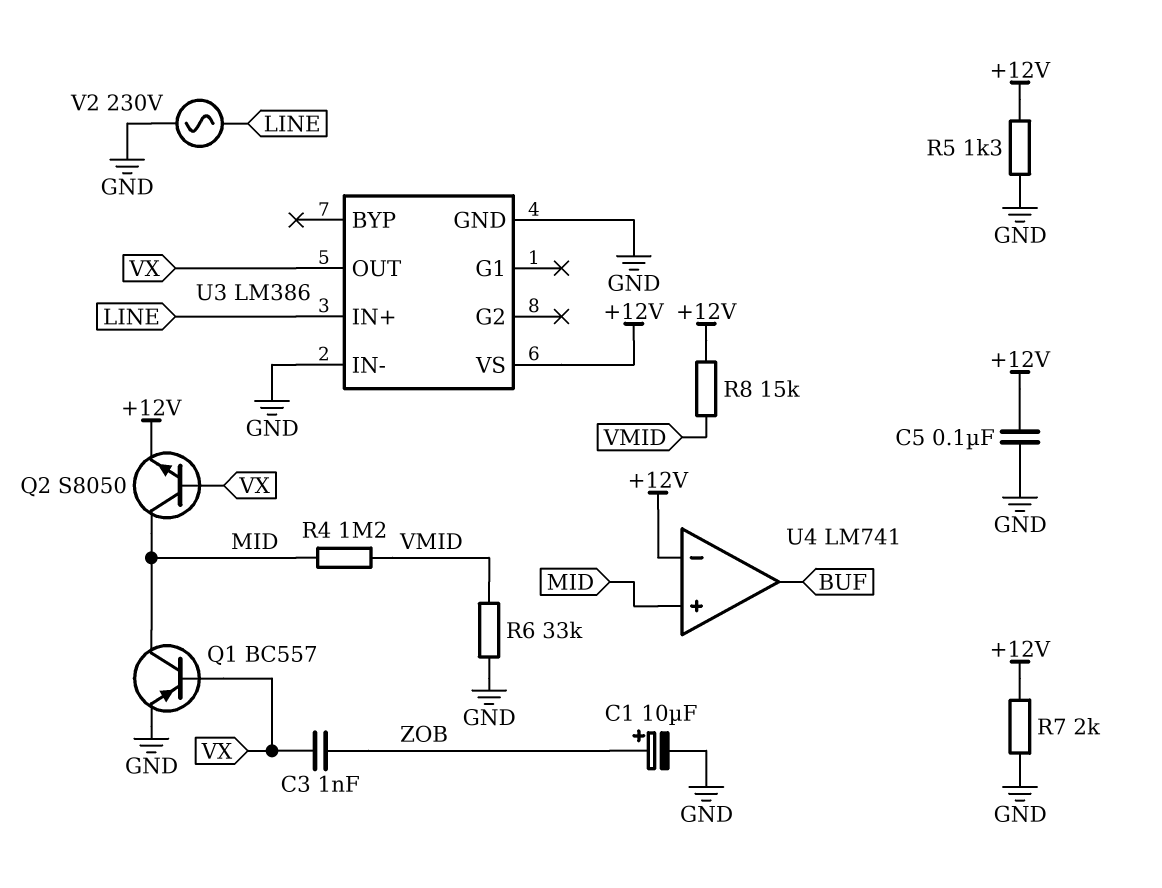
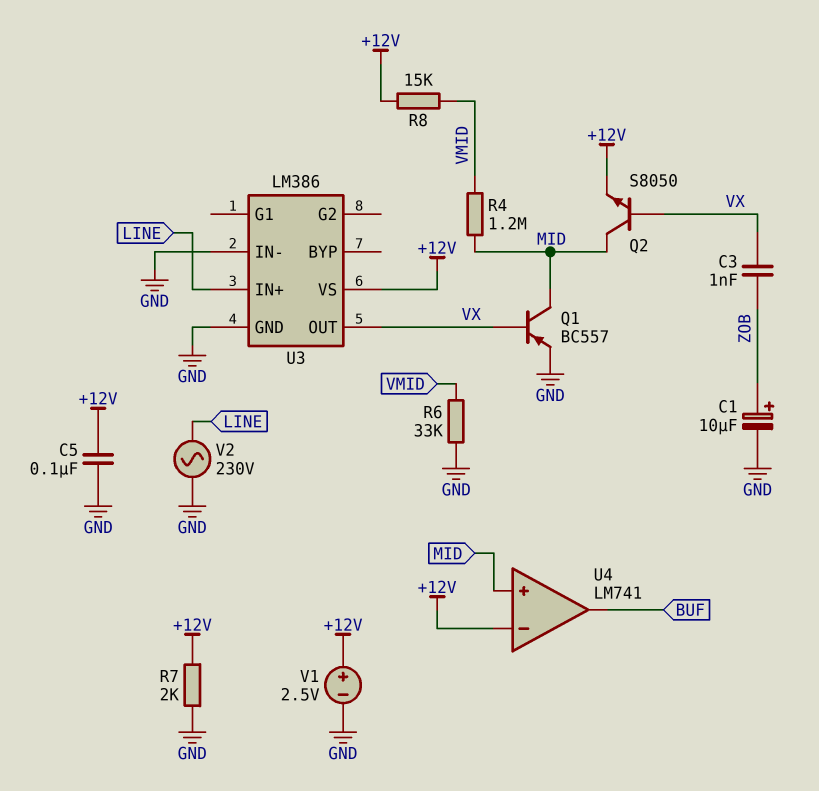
R5: 1.3k (+12V, GND) -> none
V1: none -> 2.5V (plus +12V, minus GND)

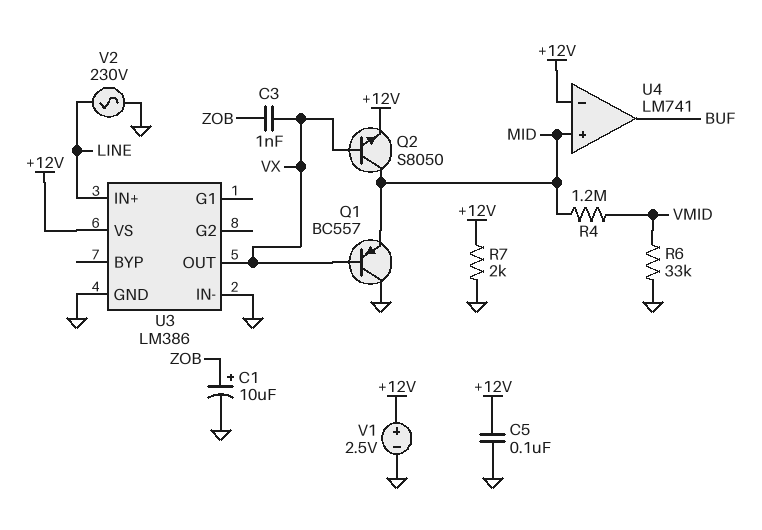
Q1: PNP BC557 (B VX, C MID, E GND) -> PNP BC557 (B VX, C GND, E MID)
R8: 15k (+12V, VMID) -> none

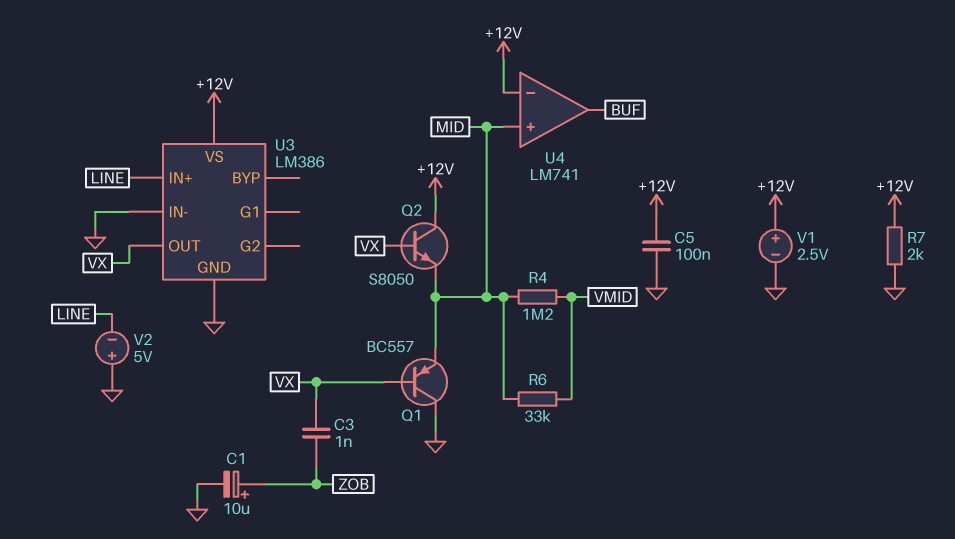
Q2: NPN S8050 (B VX, C MID, E +12V) -> NPN S8050 (B VX, C +12V, E MID)
R6: 33k (GND, VMID) -> 33k (MID, VMID)
V2: AC 230V (GND, LINE) -> 5V (plus GND, minus LINE)

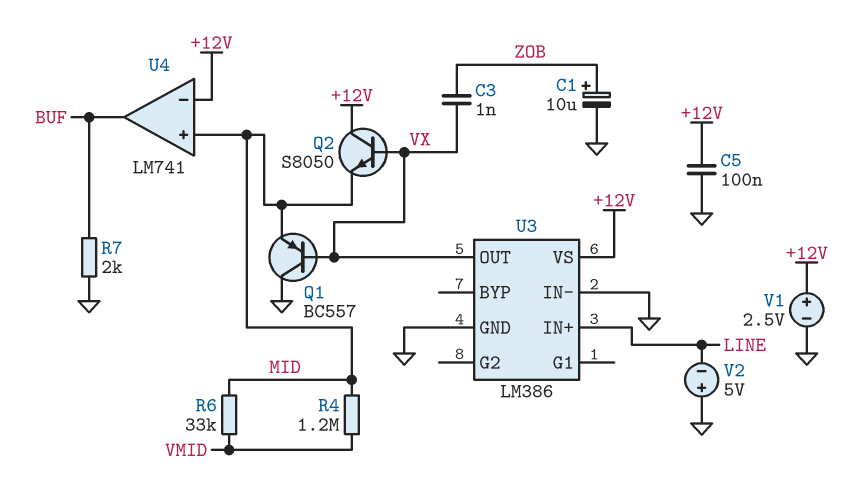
R7: 2k (+12V, GND) -> 2k (BUF, GND)

